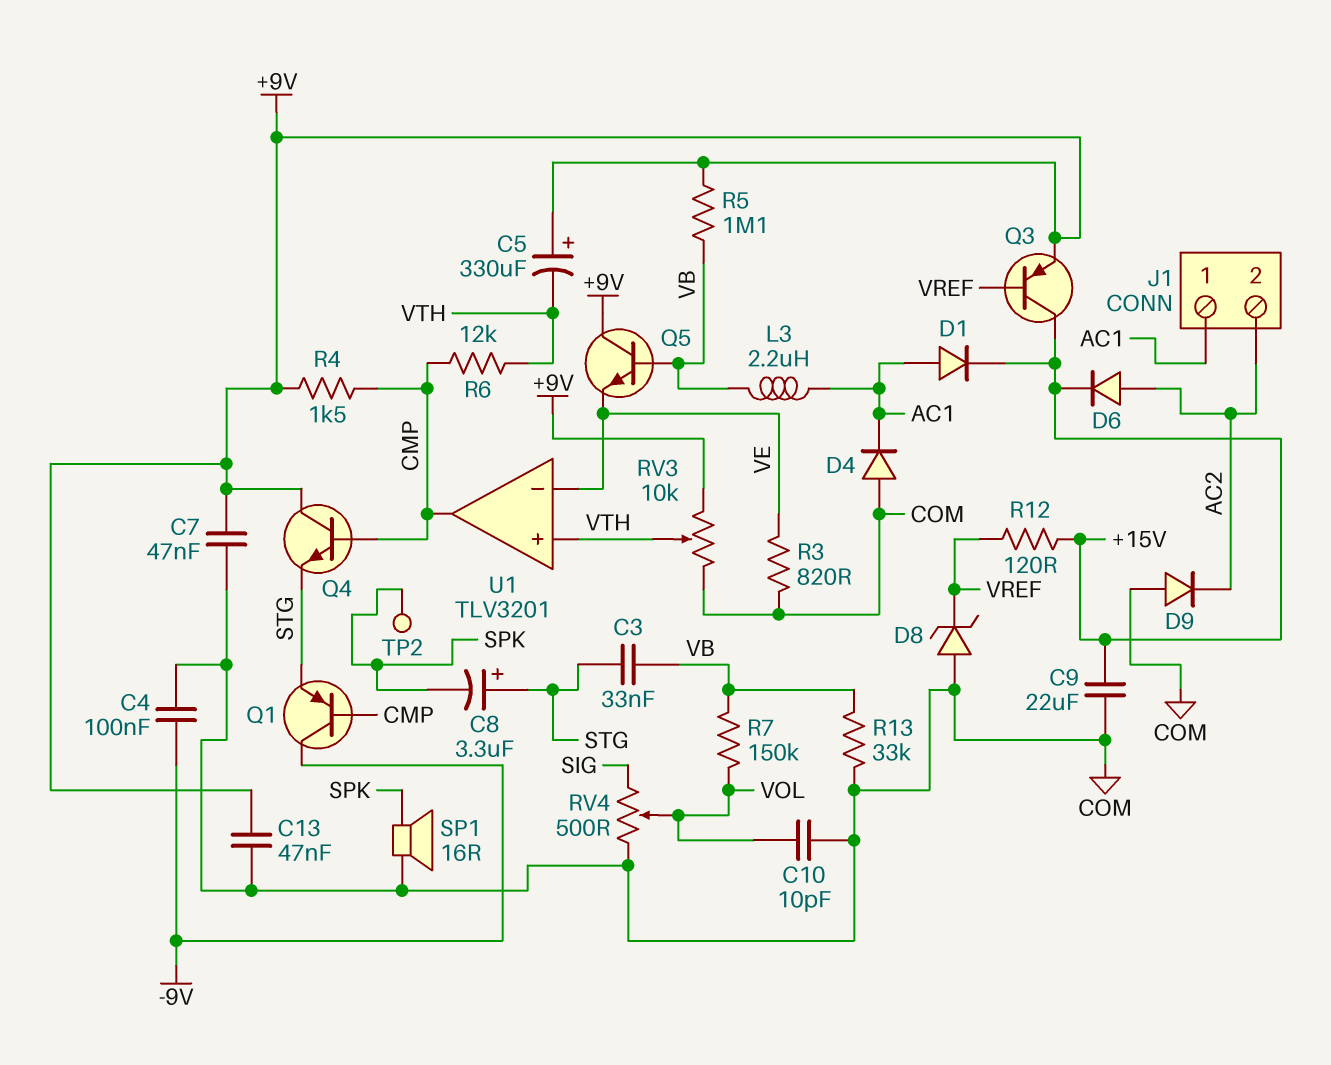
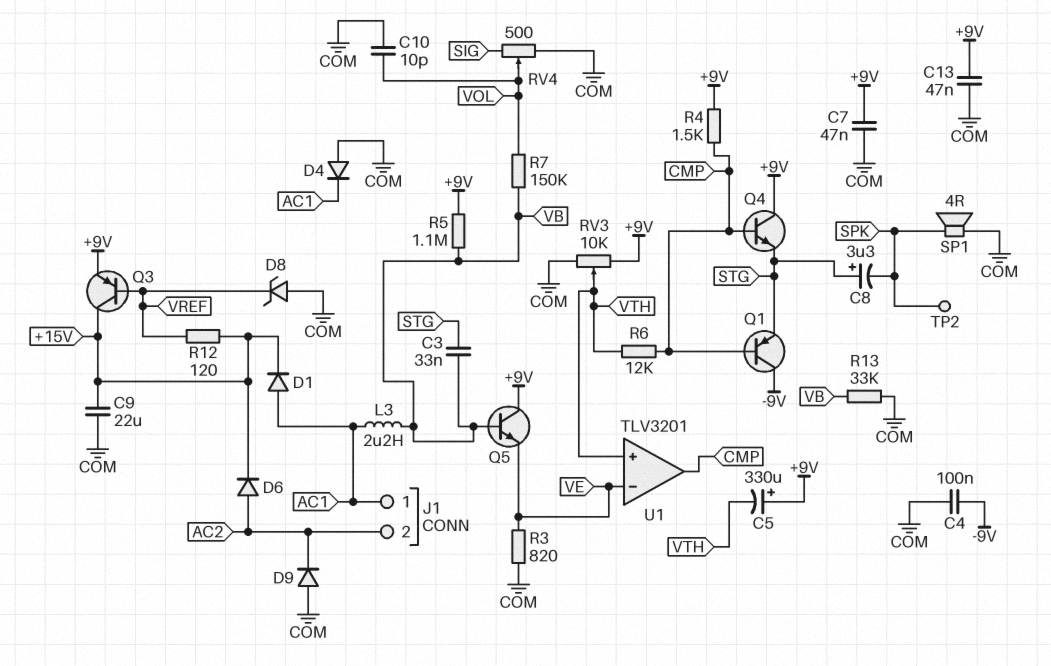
SP1: speaker 16R (COM, SPK) -> speaker 4R (COM, SPK)

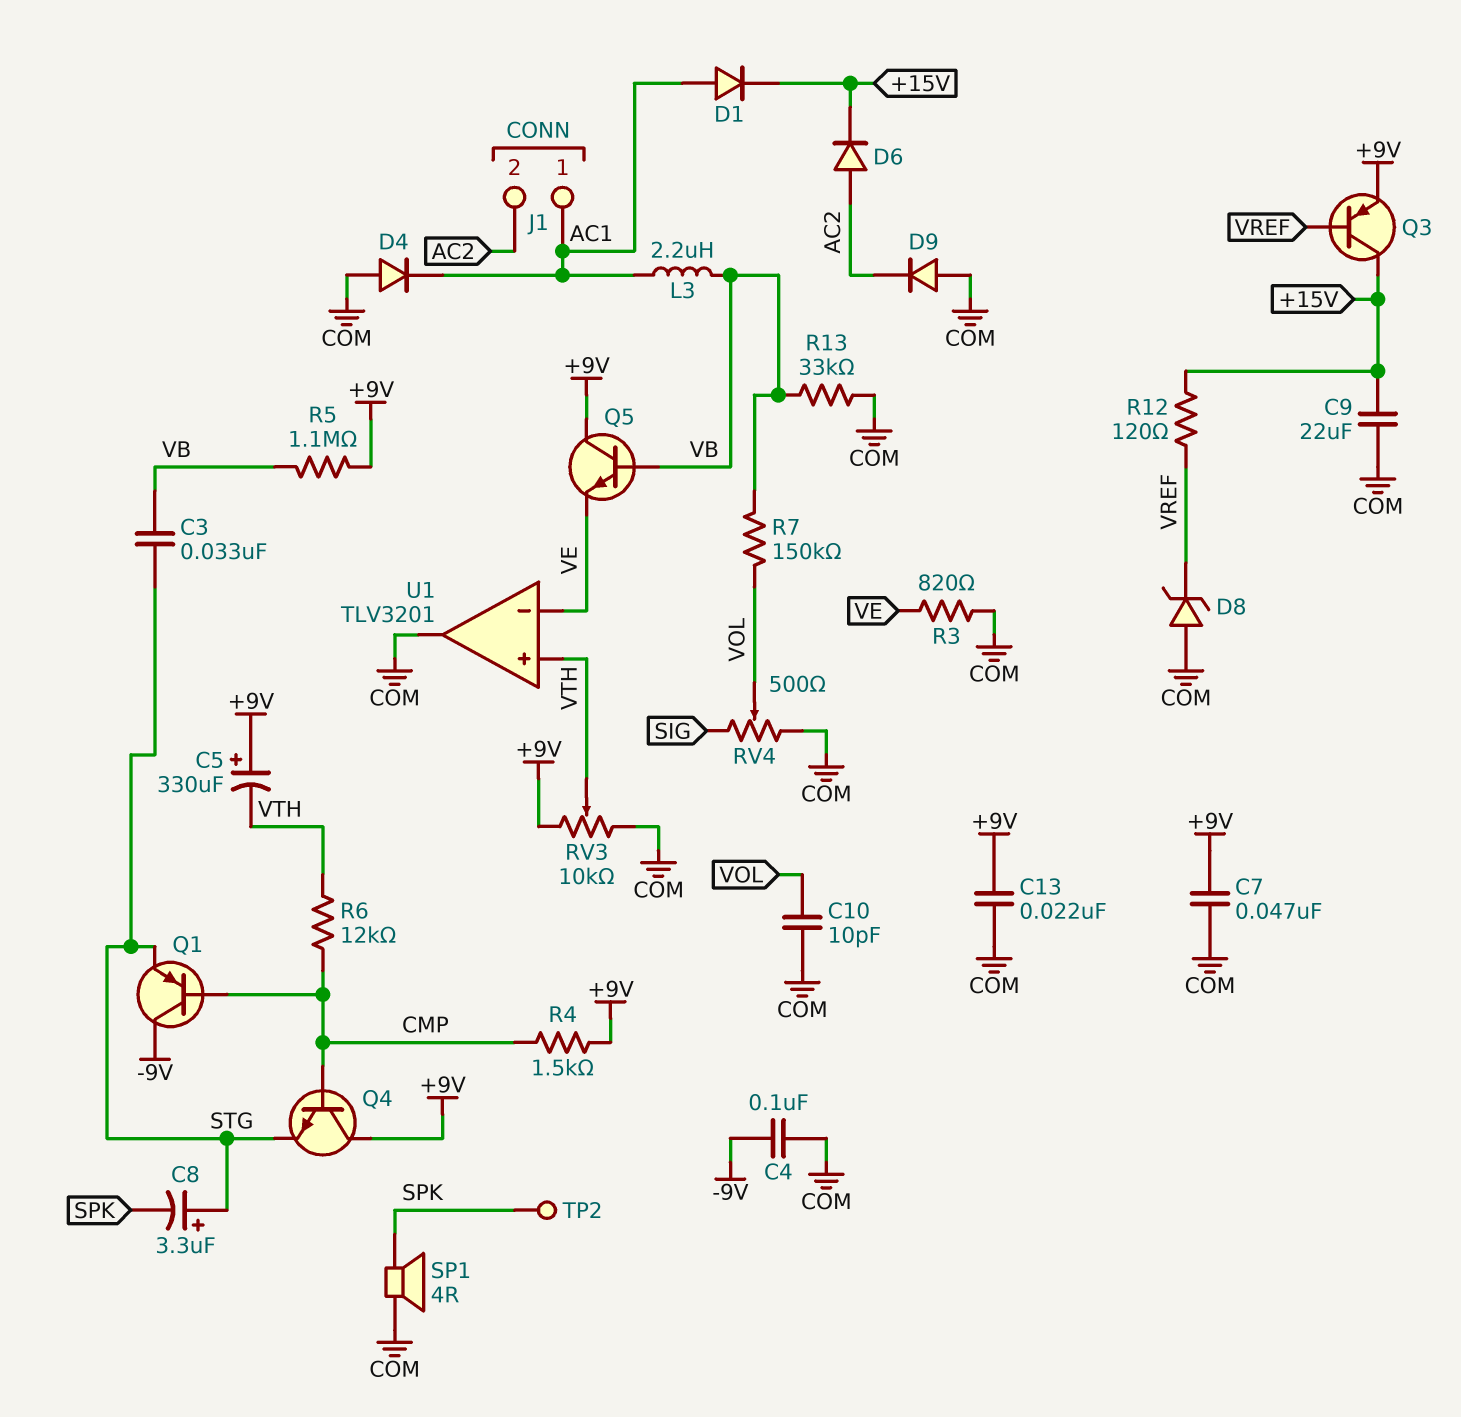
C13: 47nF (+9V, COM) -> 22nF (+9V, COM)
U1 pin out: CMP -> COM

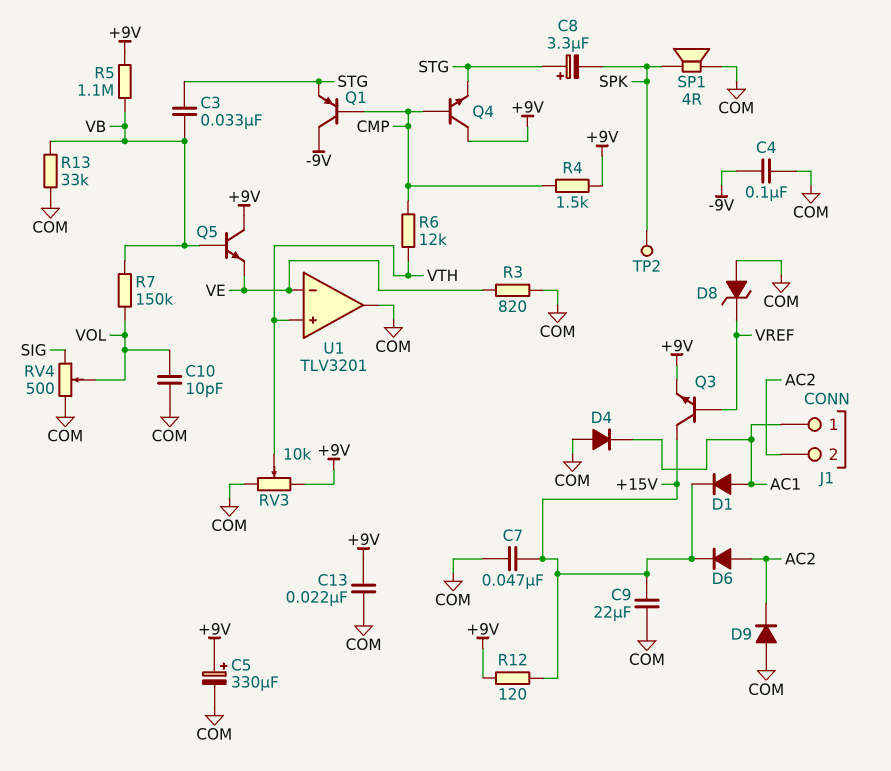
C5: 330uF (plus +9V, minus VTH) -> 330uF (plus +9V, minus COM)
C7: 47nF (+9V, COM) -> 47nF (+15V, COM)
L3: 2.2uH (AC1, VB) -> none
Q3: PNP (B VREF, C +15V, E +9V) -> NPN (B VREF, C +15V, E +9V)
R12: 120 (+15V, VREF) -> 120 (+9V, +15V)

